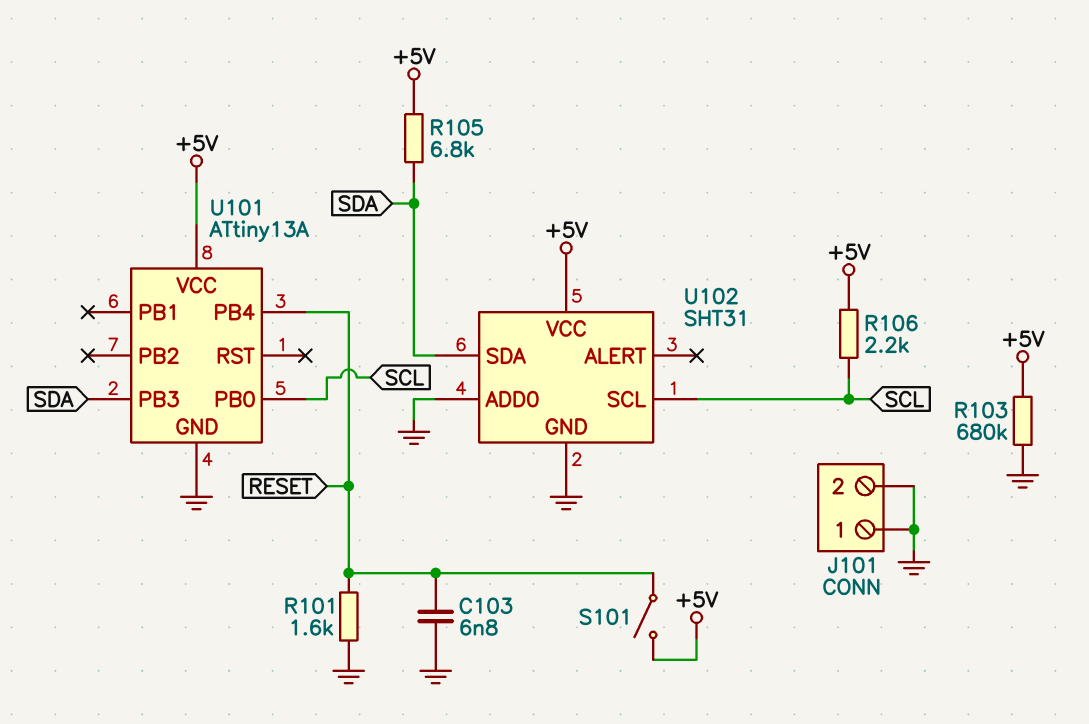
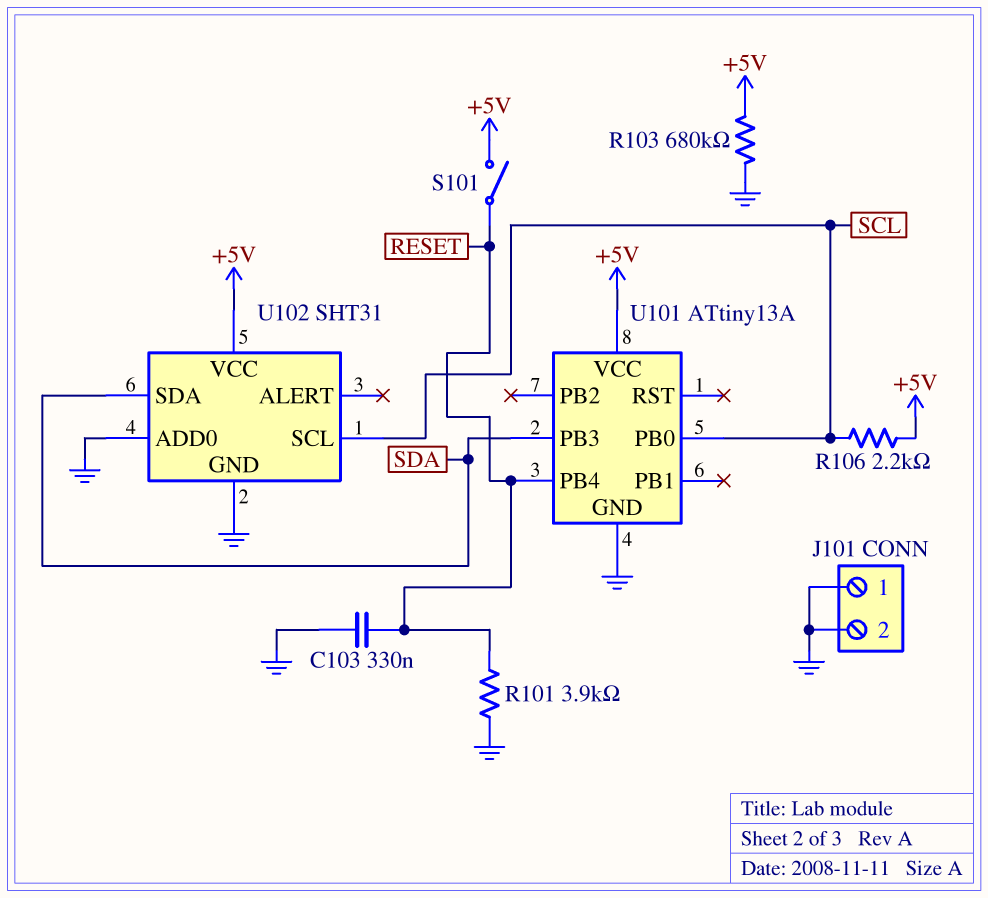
C103: 6.8nF (GND, RESET) -> 330nF (GND, RESET)
R101: 1.6k (GND, RESET) -> 3.9k (GND, RESET)
R105: 6.8k (+5V, SDA) -> none

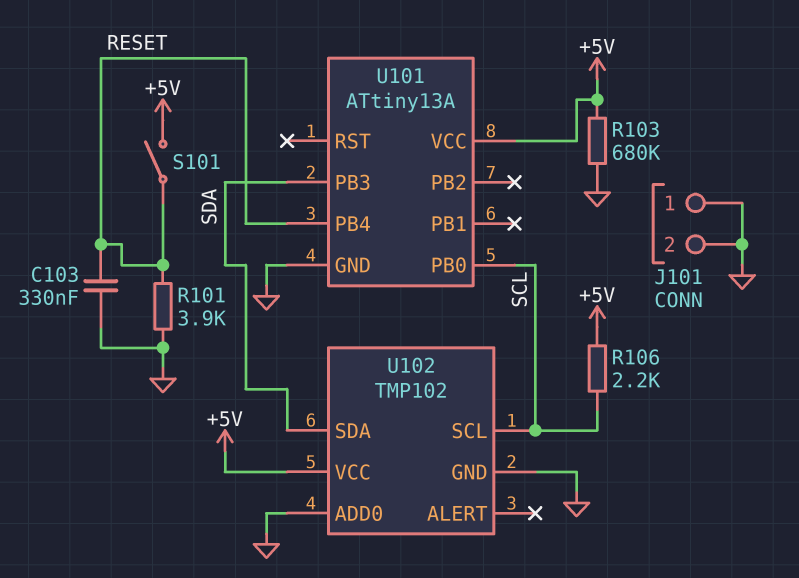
U102: SHT31 -> TMP102

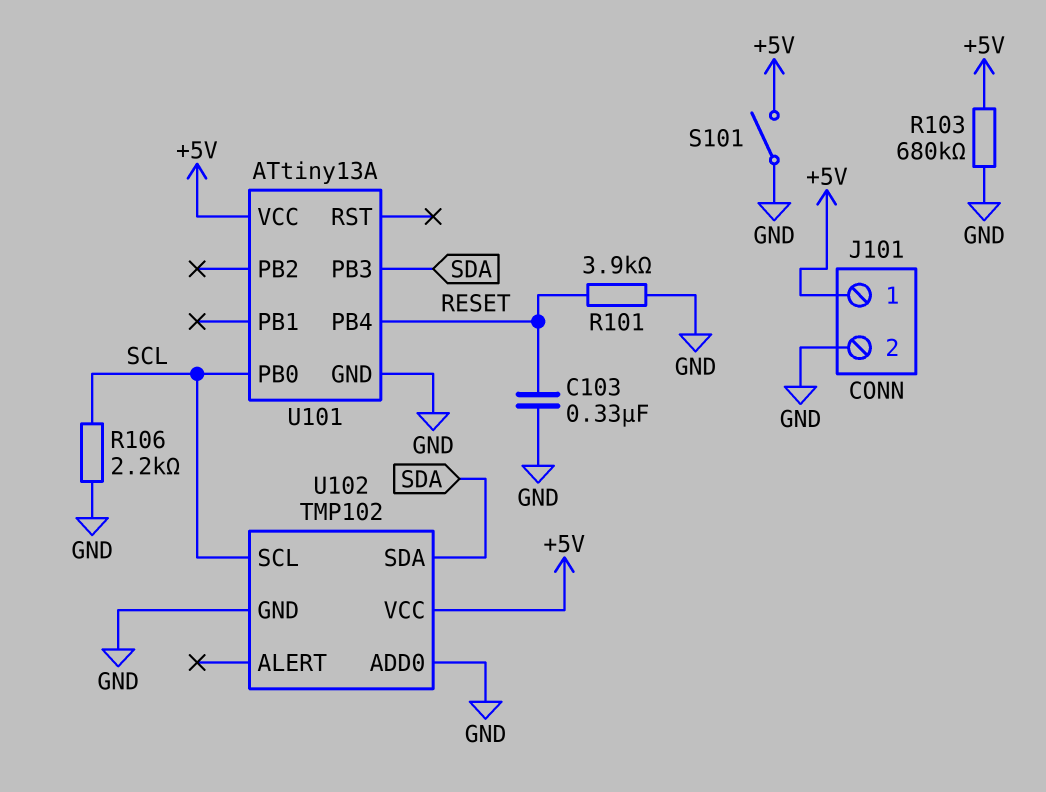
J101 pin 1: GND -> +5V
R106: 2.2k (+5V, SCL) -> 2.2k (GND, SCL)
S101: switch (+5V, RESET) -> switch (+5V, GND)

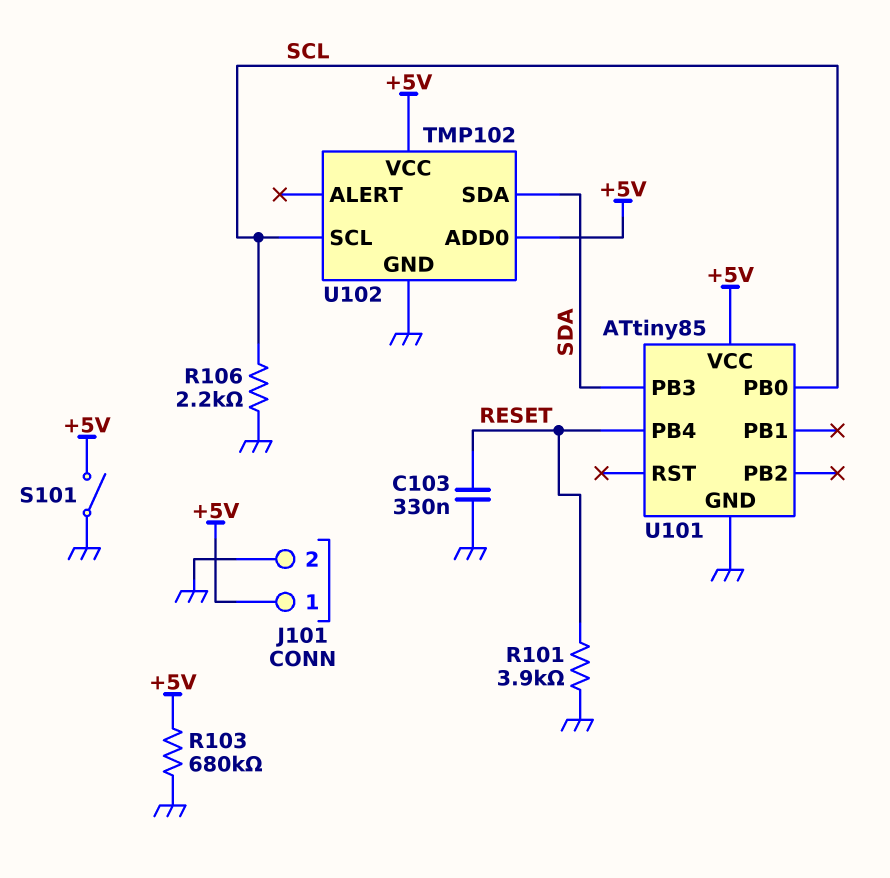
U101: ATtiny13A -> ATtiny85
U102 pin ADD0: GND -> +5V

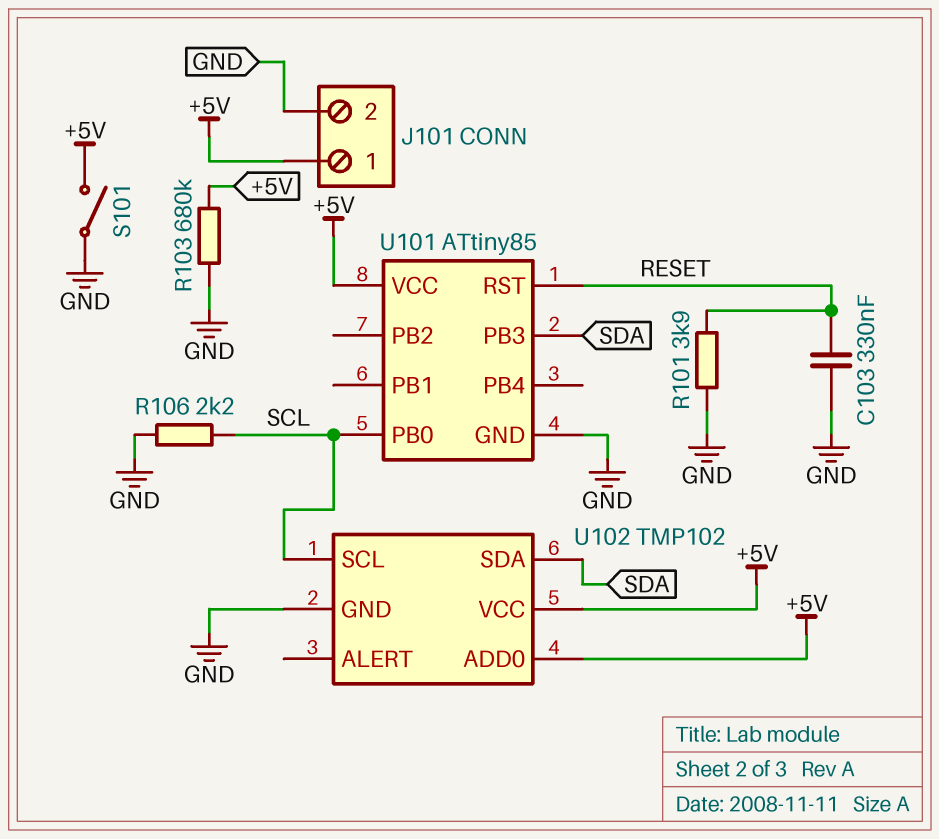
U101 pin PB4: RESET -> none
U101 pin RST: none -> RESET

